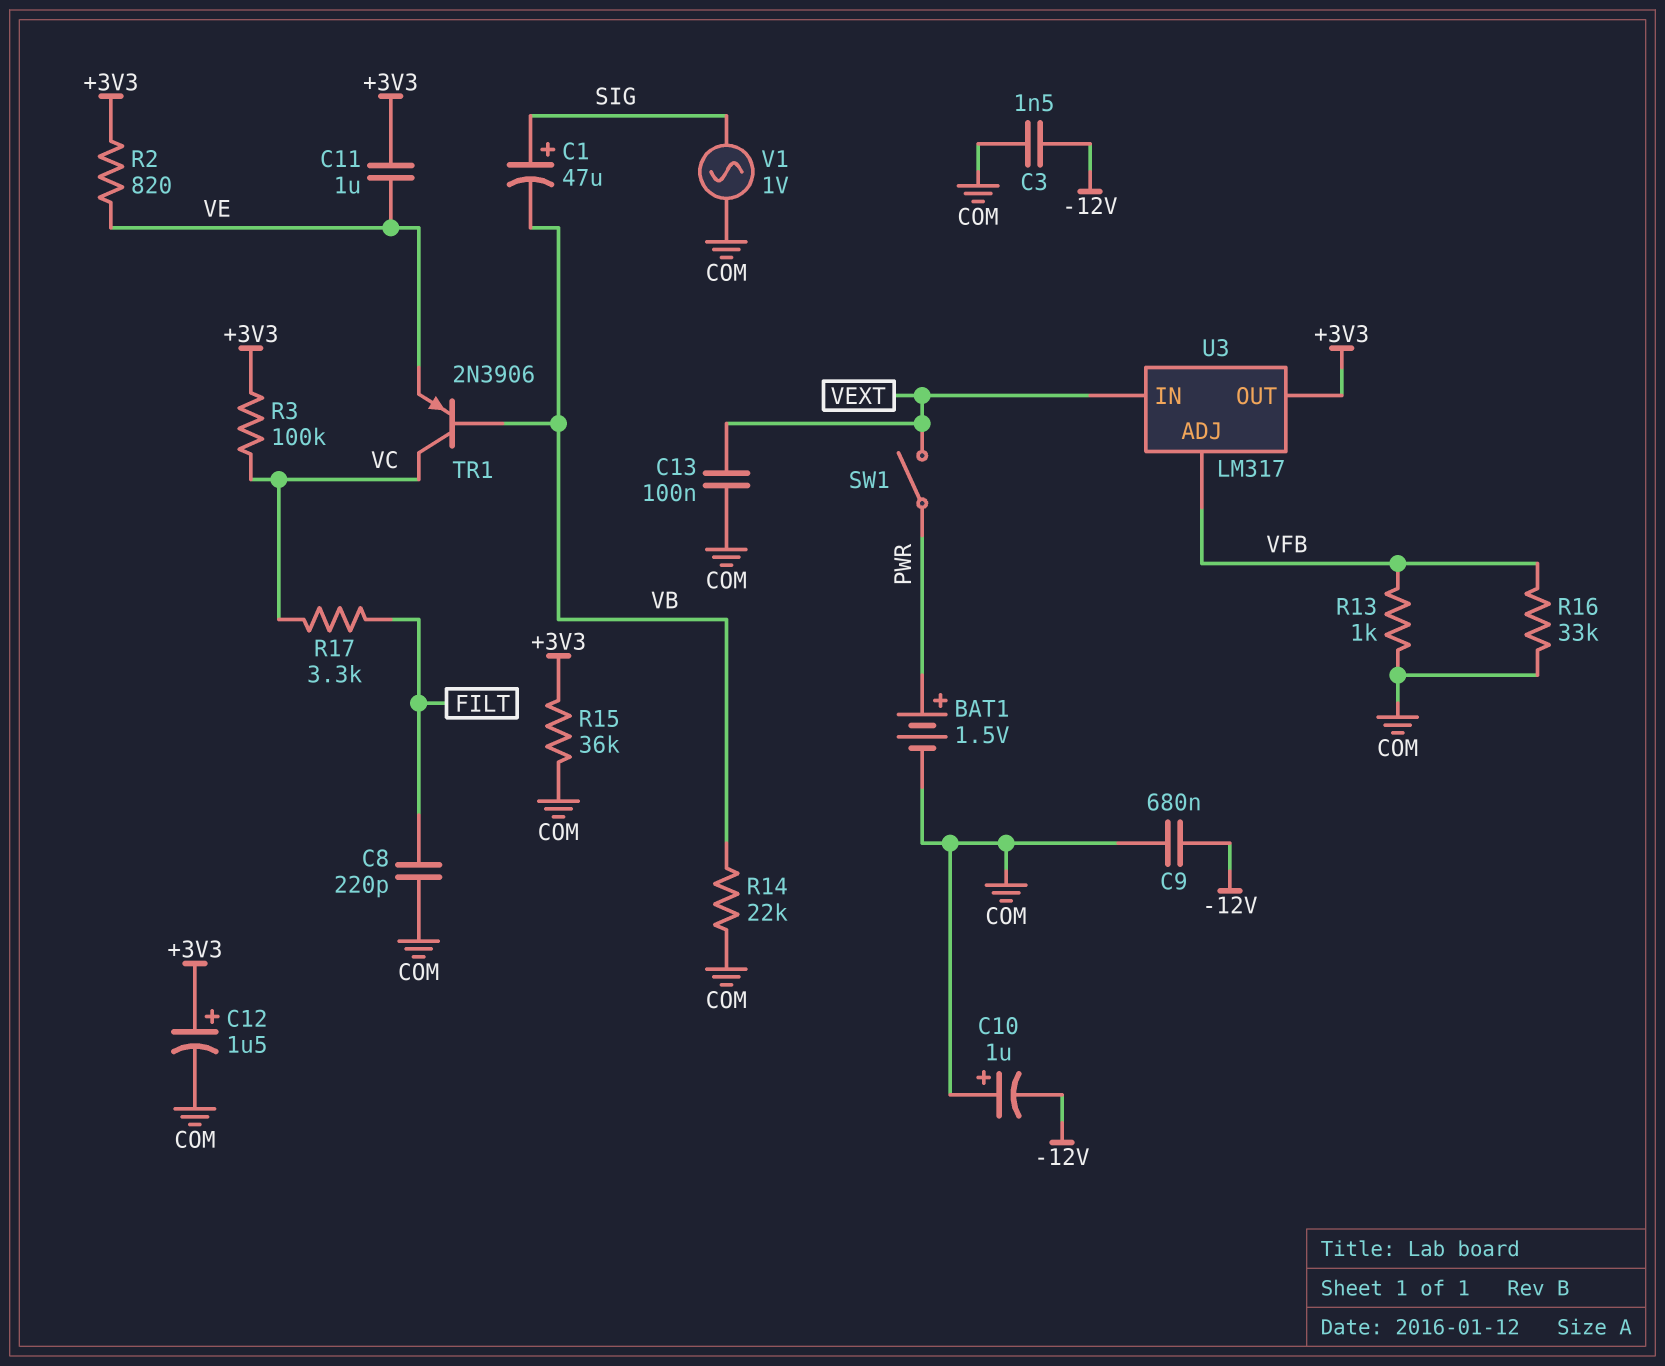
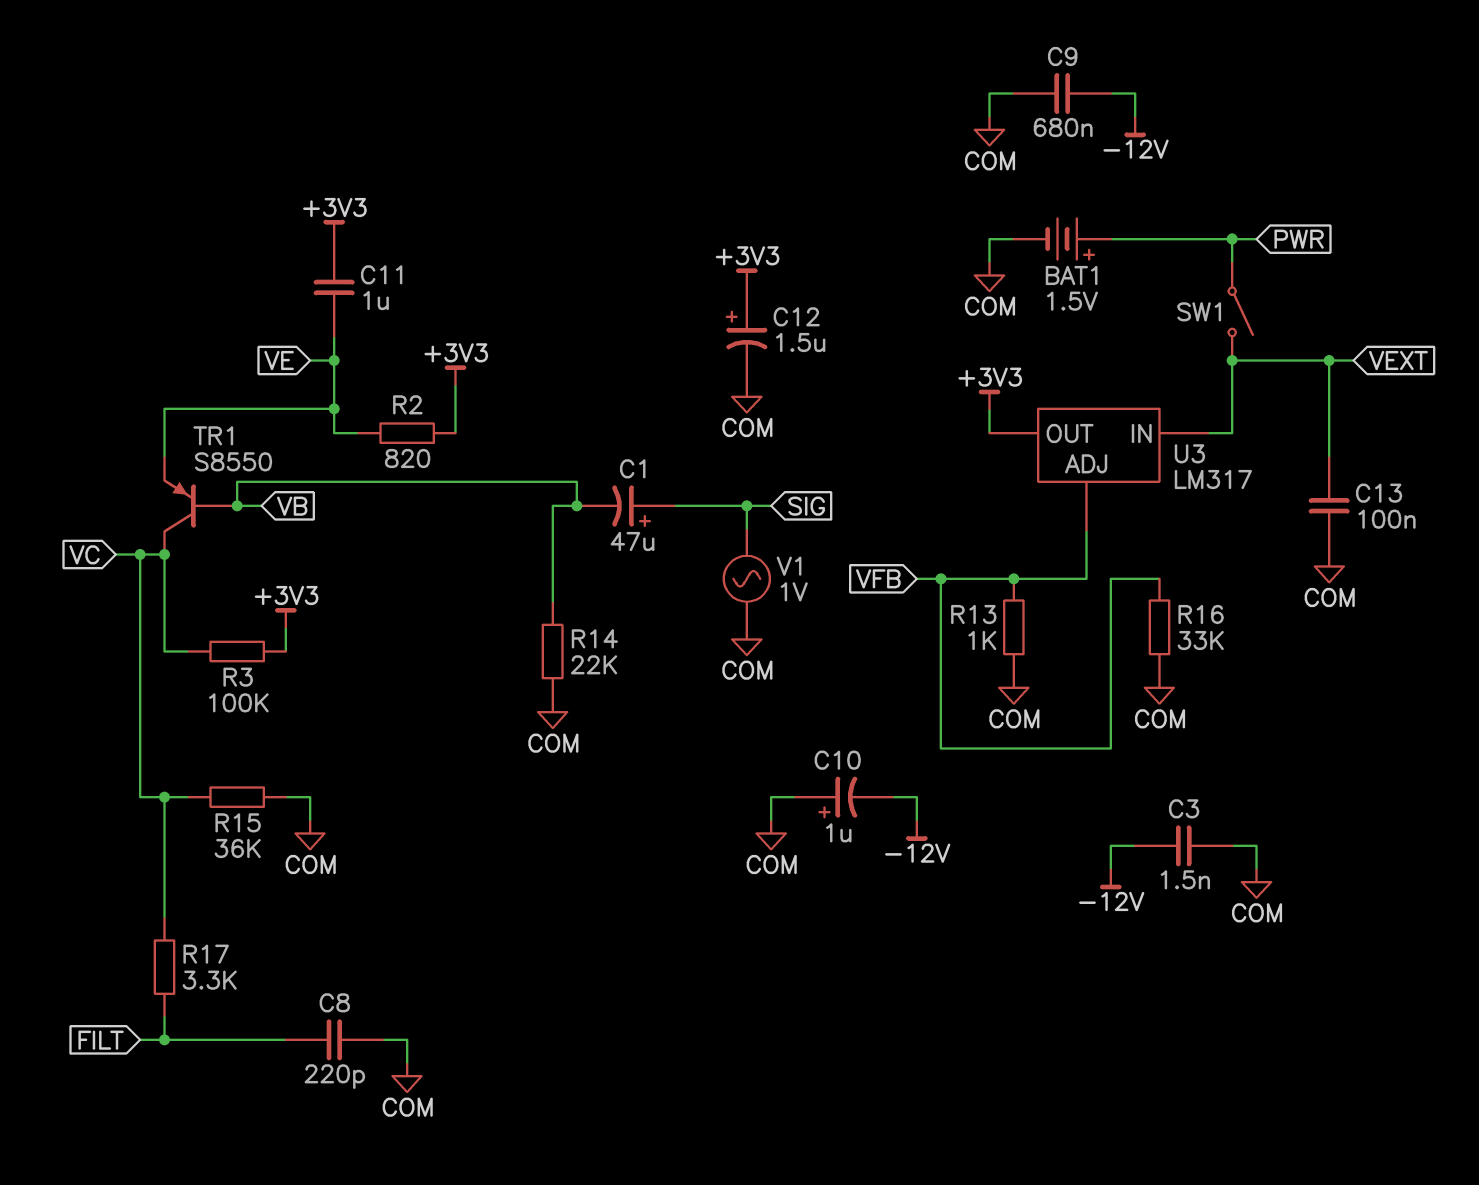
R15: 36k (+3V3, COM) -> 36k (COM, VC)
TR1: PNP 2N3906 (B VB, C VC, E VE) -> PNP S8550 (B VB, C VC, E VE)

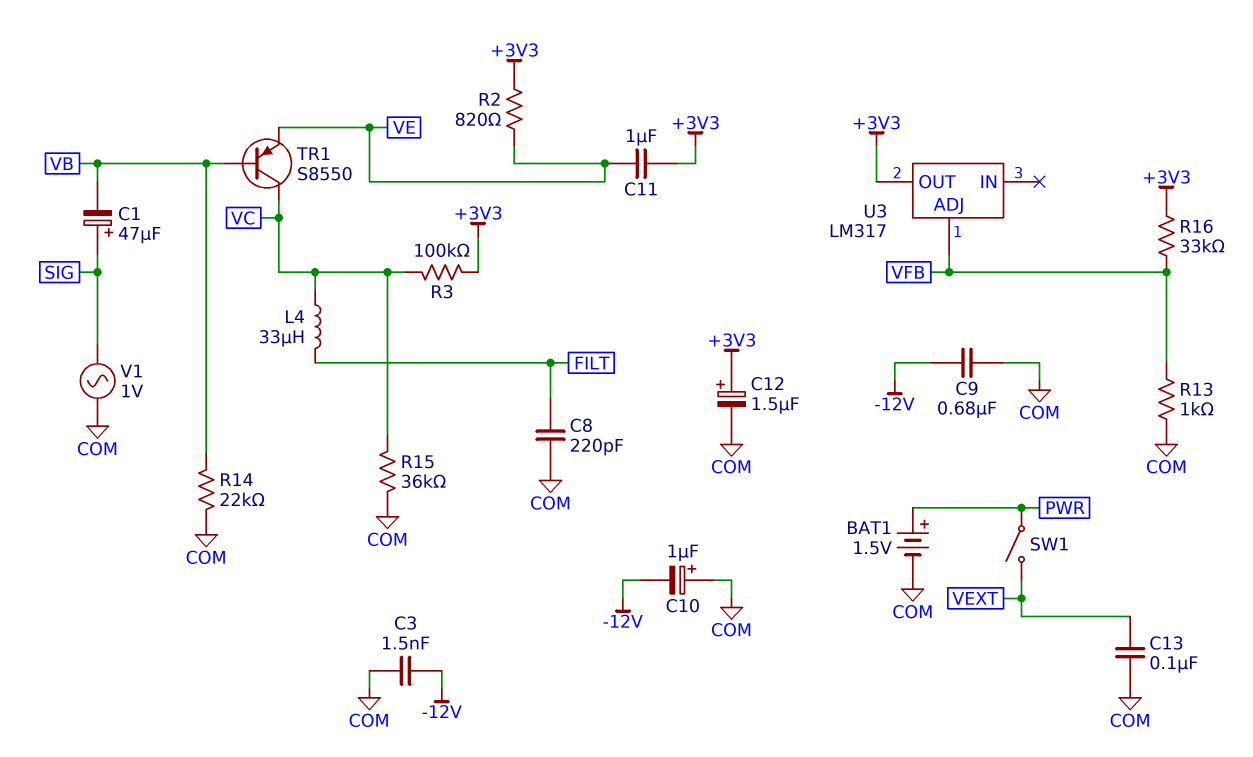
L4: none -> 33uH (FILT, VC)
R16: 33k (COM, VFB) -> 33k (+3V3, VFB)
R17: 3.3k (FILT, VC) -> none
U3 pin IN: VEXT -> none

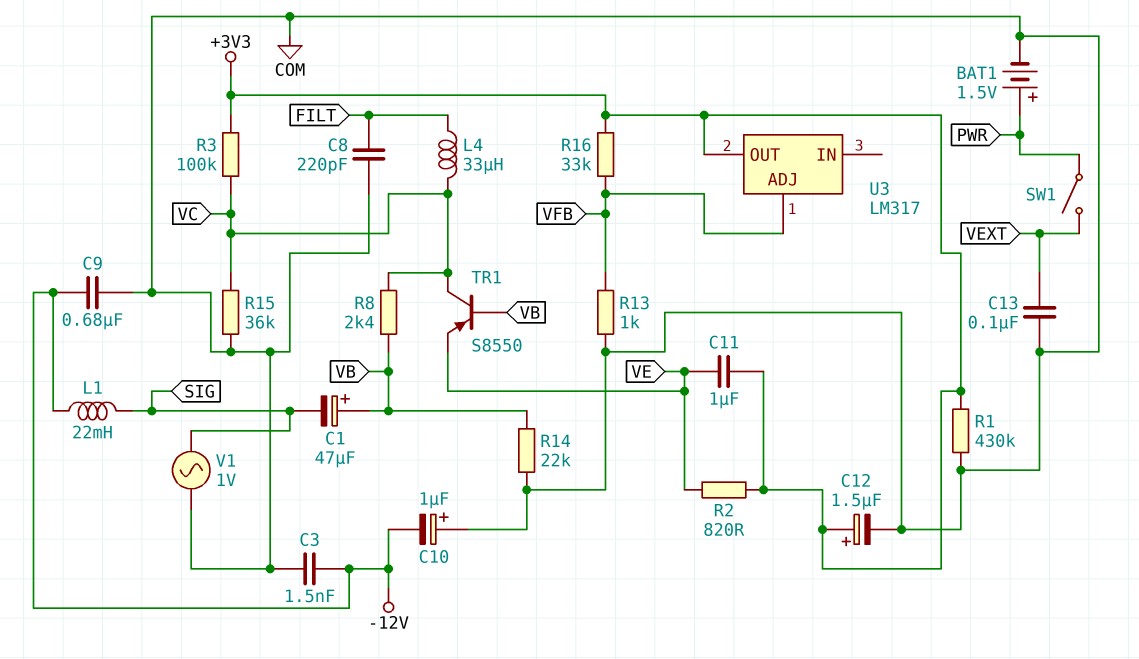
C1: 47uF (plus SIG, minus VB) -> 47uF (plus VB, minus SIG)
L1: none -> 22mH (-12V, SIG)
R1: none -> 430k (+3V3, COM)
R8: none -> 2.4k (VB, VC)

